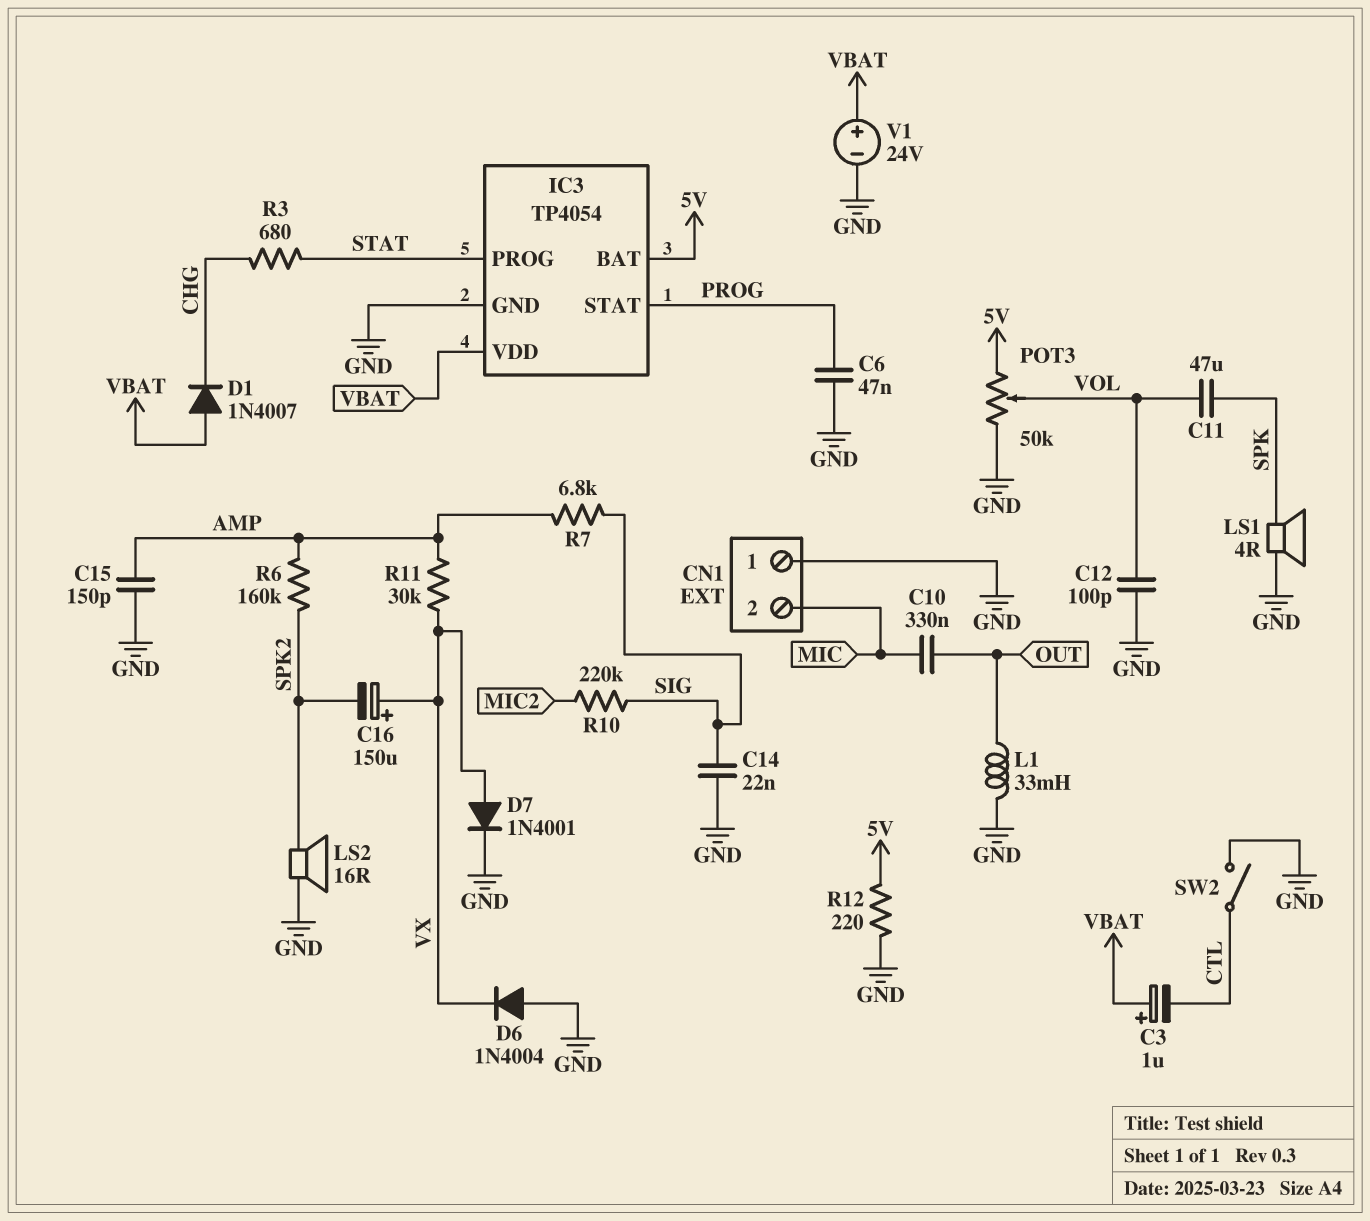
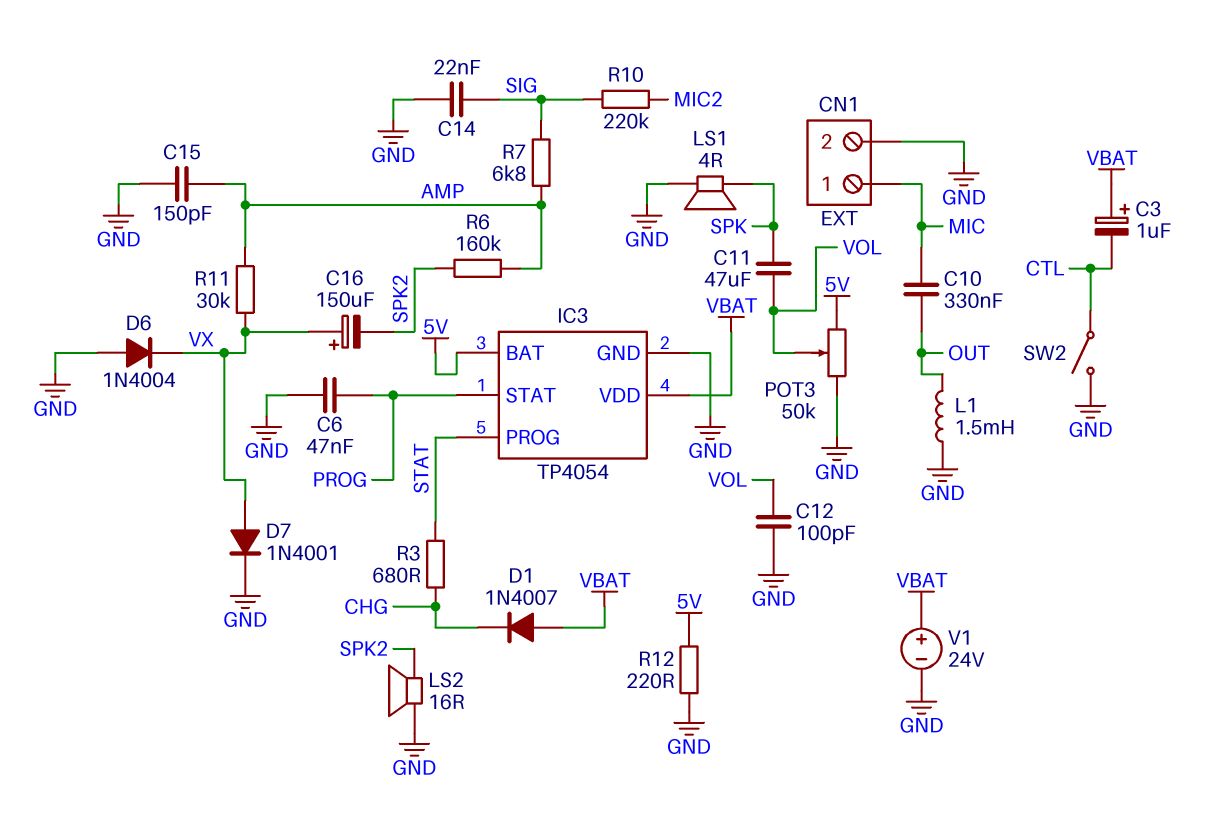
CN1 pin 1: GND -> MIC
CN1 pin 2: MIC -> GND
L1: 33mH (GND, OUT) -> 1.5mH (GND, OUT)

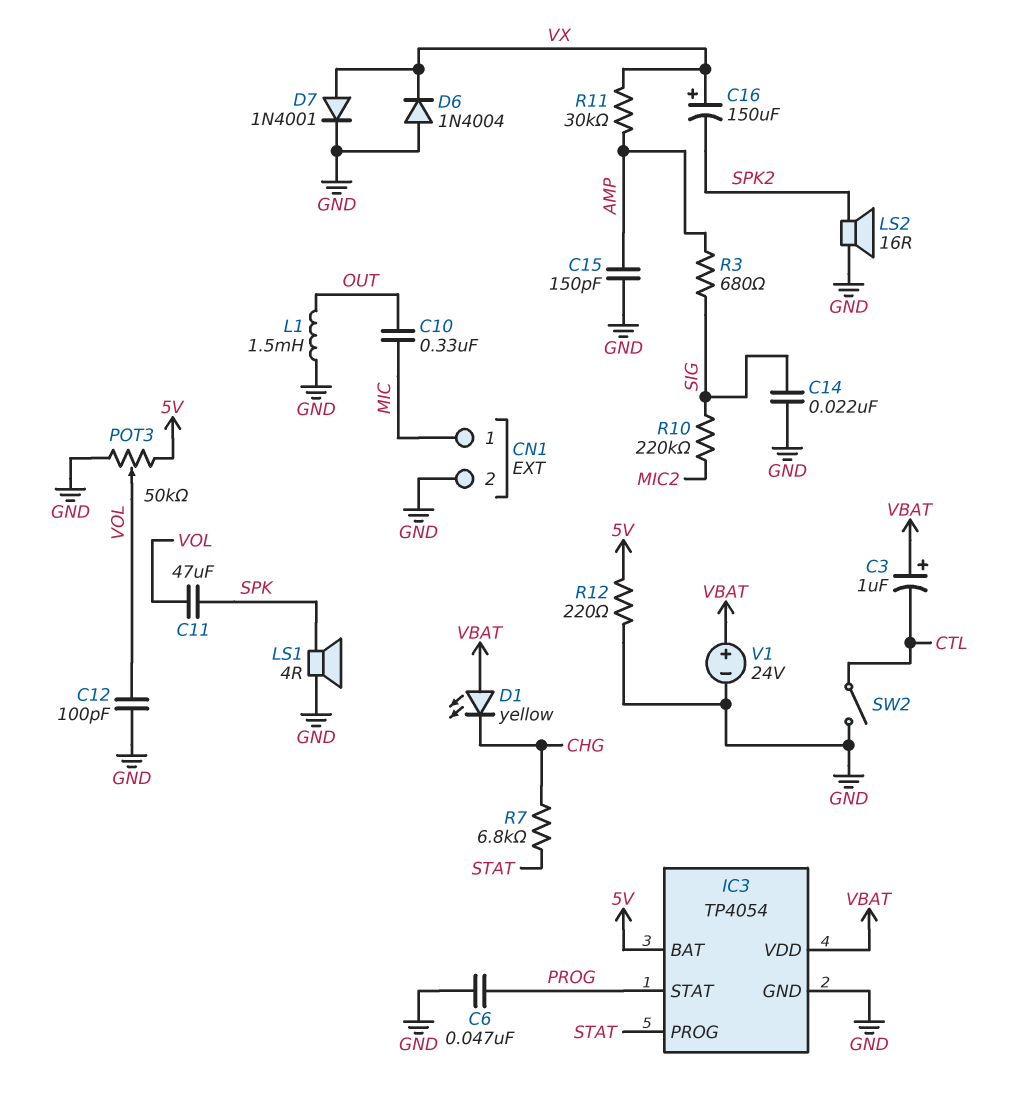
D1: diode 1N4007 (A VBAT, K CHG) -> LED yellow (A VBAT, K CHG)
R3: 680 (CHG, STAT) -> 680 (AMP, SIG)
R6: 160k (AMP, SPK2) -> none
R7: 6.8k (AMP, SIG) -> 6.8k (CHG, STAT)

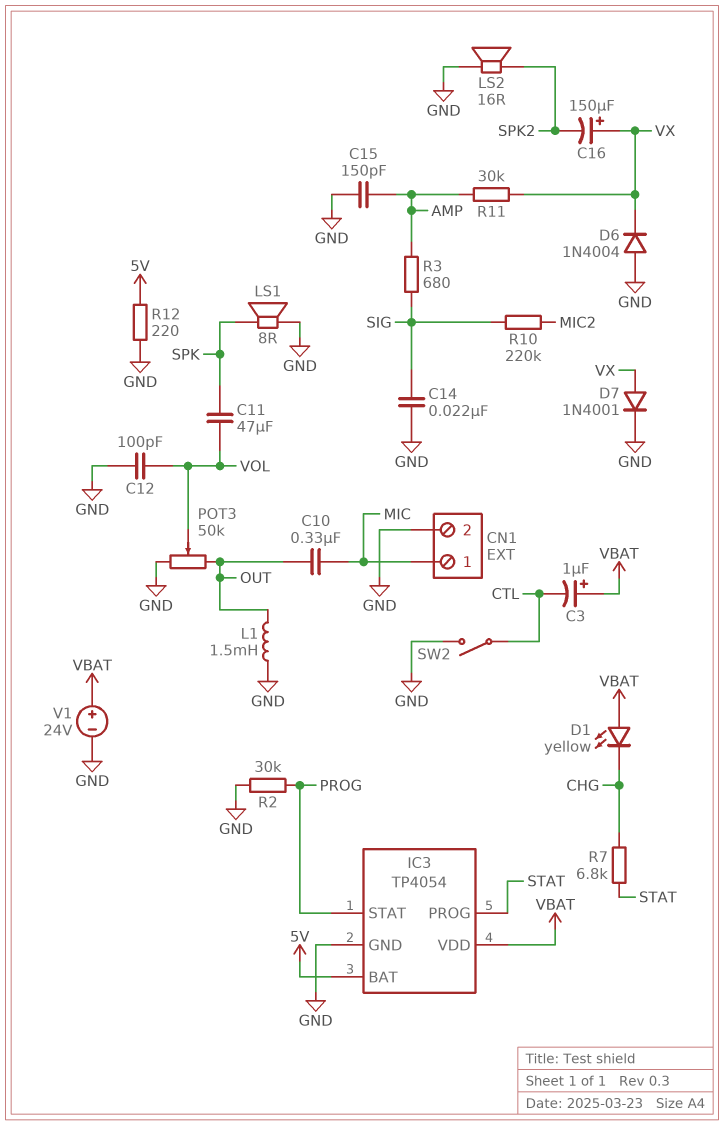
C6: 47nF (GND, PROG) -> none
LS1: speaker 4R (GND, SPK) -> speaker 8R (GND, SPK)
POT3: 50k (5V, GND, wiper VOL) -> 50k (GND, OUT, wiper VOL)
R2: none -> 30k (GND, PROG)

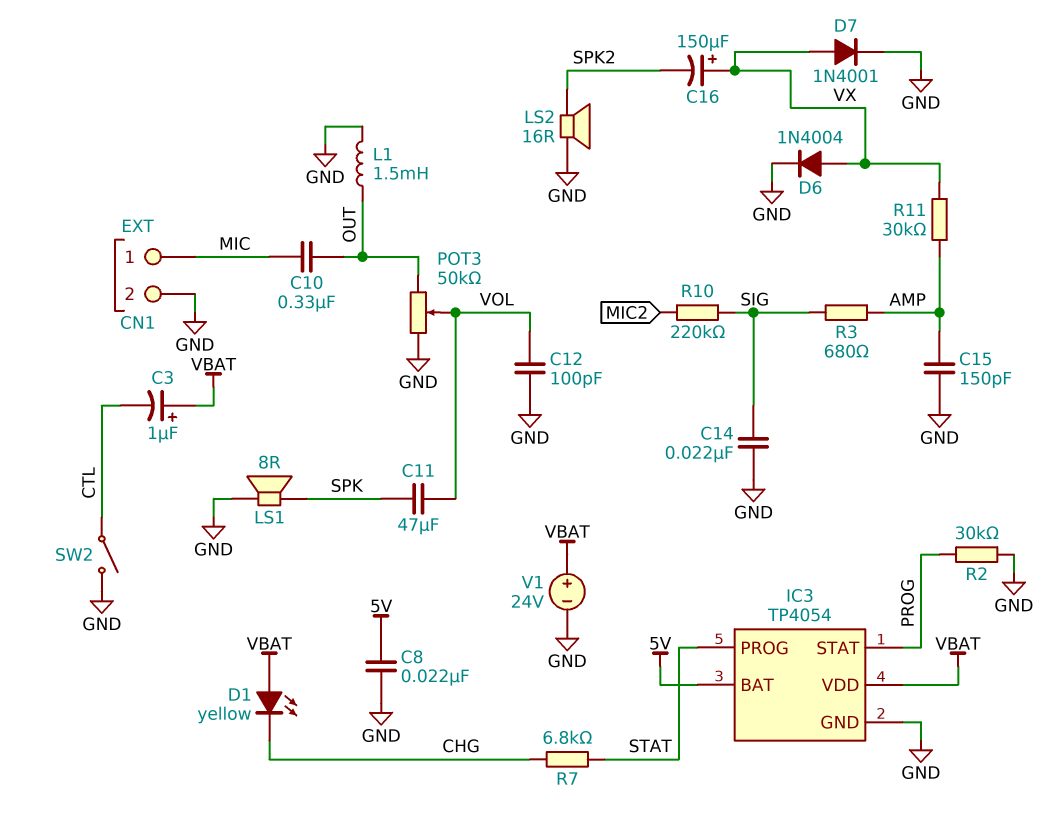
C8: none -> 22nF (5V, GND)
D6: diode 1N4004 (A GND, K VX) -> diode 1N4004 (A VX, K GND)
R12: 220 (5V, GND) -> none

